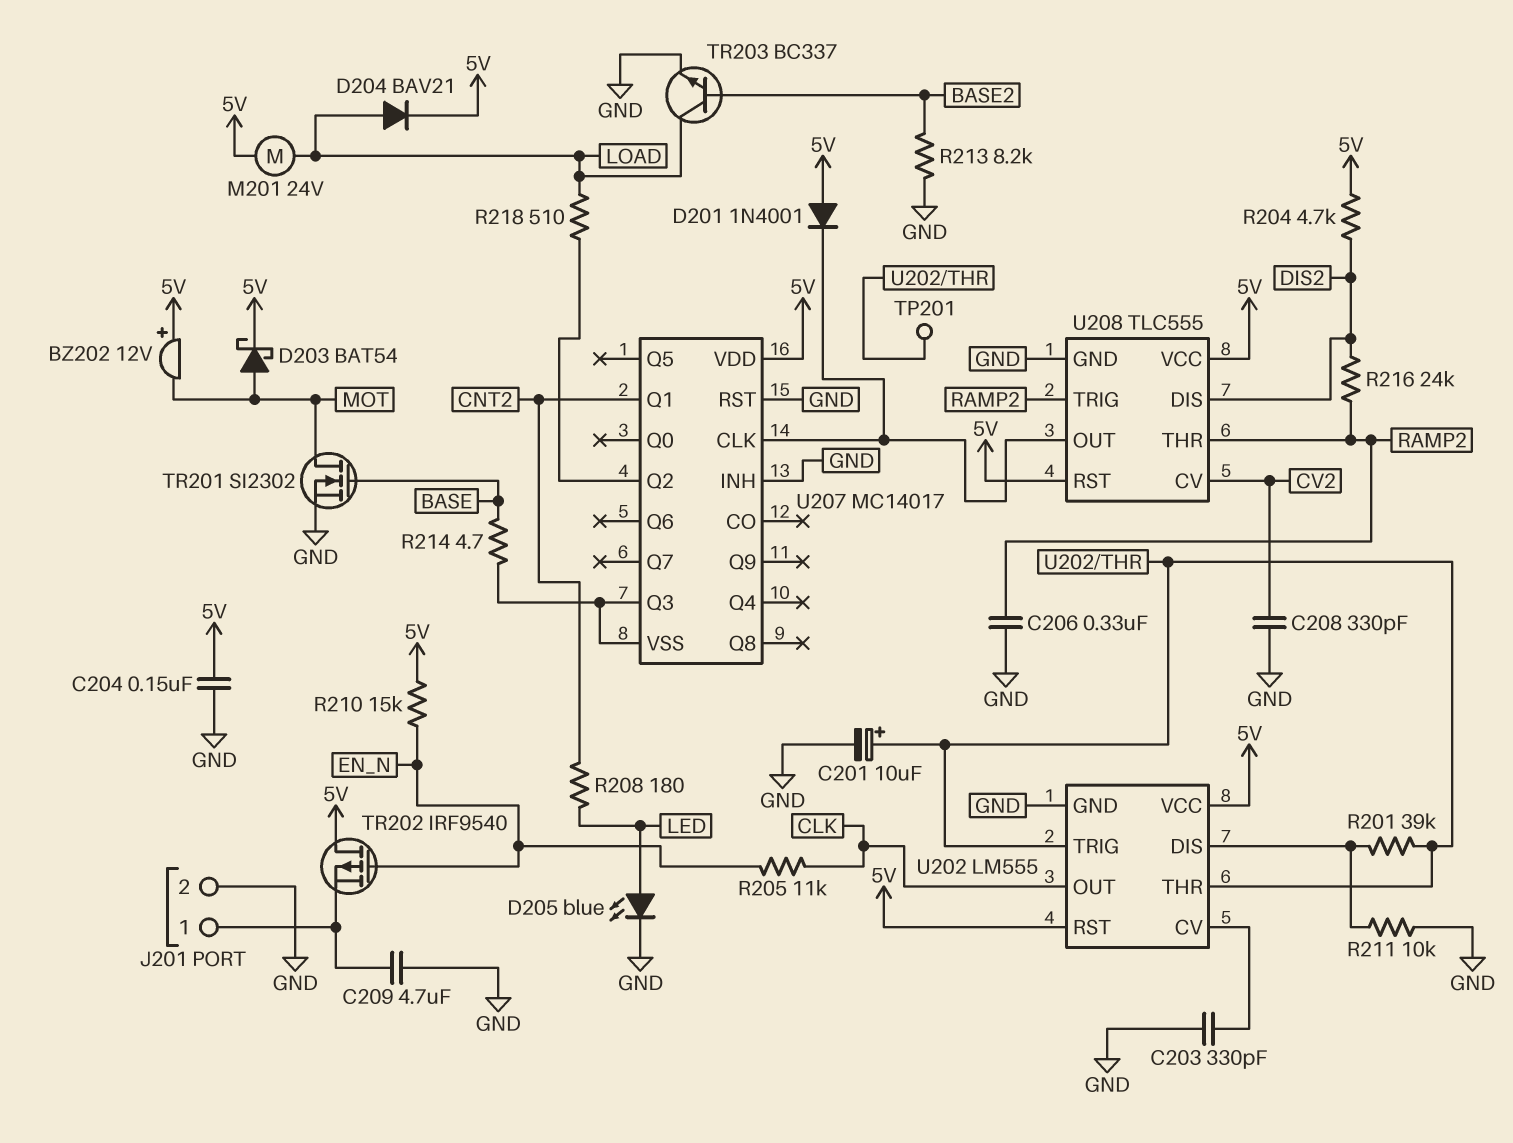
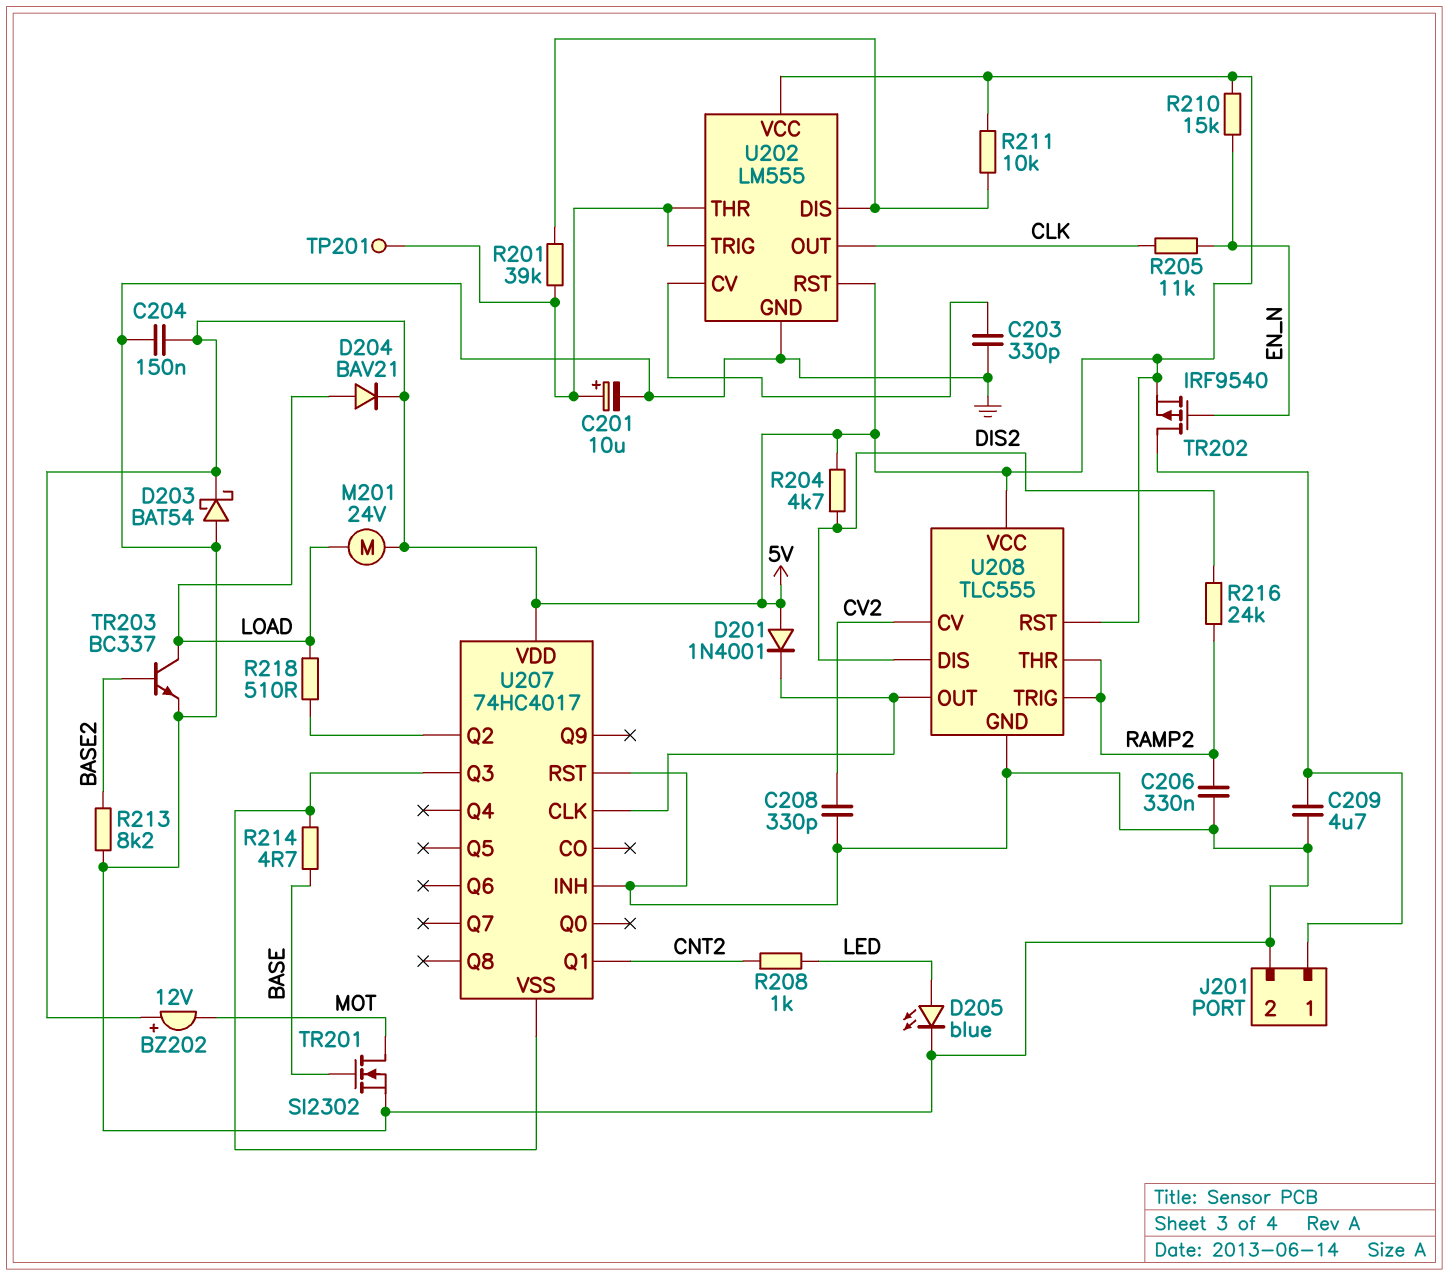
D203: schottky BAT54 (A MOT, K 5V) -> schottky BAT54 (A GND, K 5V)
R208: 180 (CNT2, LED) -> 1k (CNT2, LED)
R211: 10k (GND, U202/DIS) -> 10k (5V, U202/DIS)
TR202: PMOS IRF9540 (G EN_N, D 5V, S J201/1) -> PMOS IRF9540 (G EN_N, D J201/1, S 5V)
U207: MC14017 -> 74HC4017

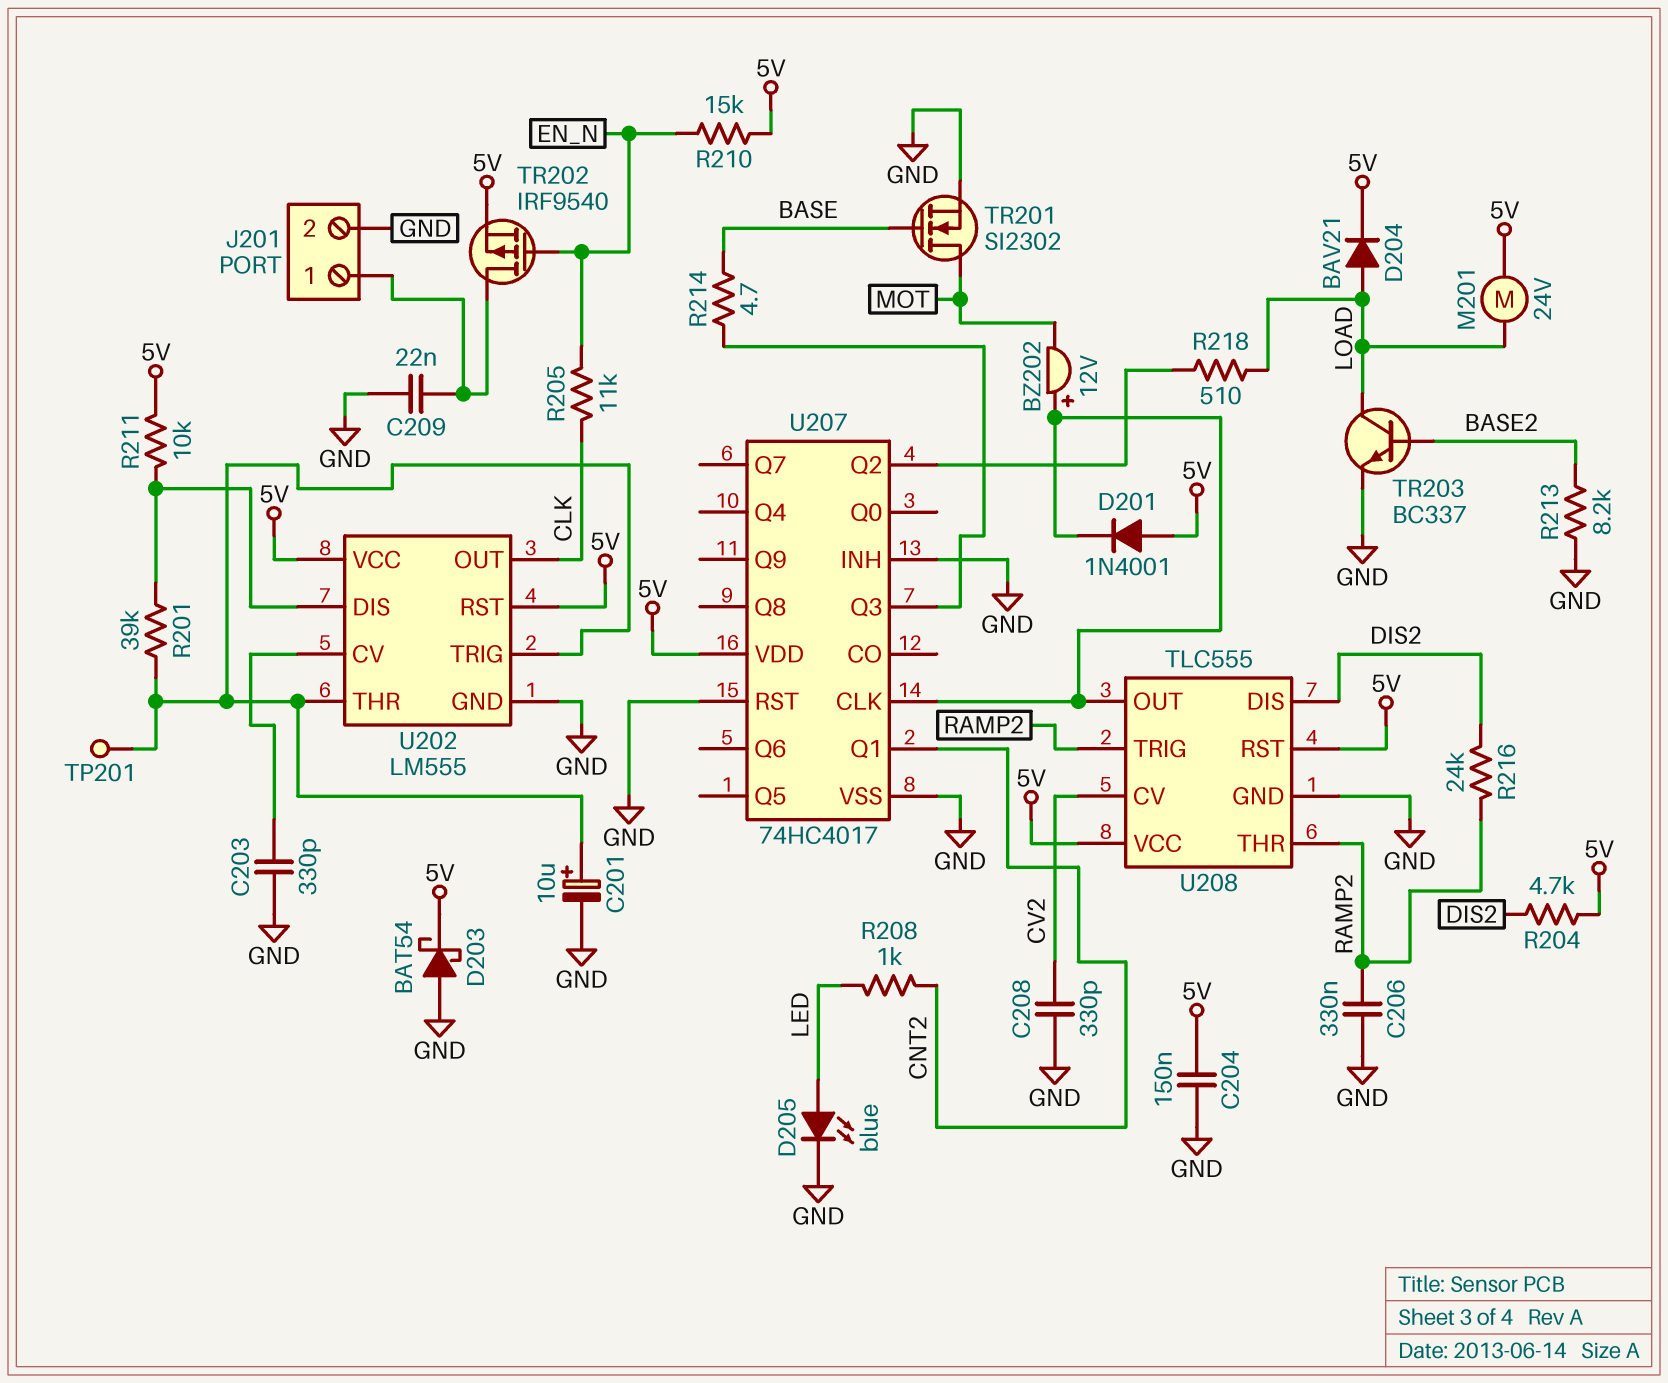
BZ202: buzzer 12V (plus 5V, minus MOT) -> buzzer 12V (plus U207/CLK, minus MOT)
C209: 4.7uF (GND, J201/1) -> 22nF (GND, J201/1)
U207 pin VSS: U207/Q3 -> GND

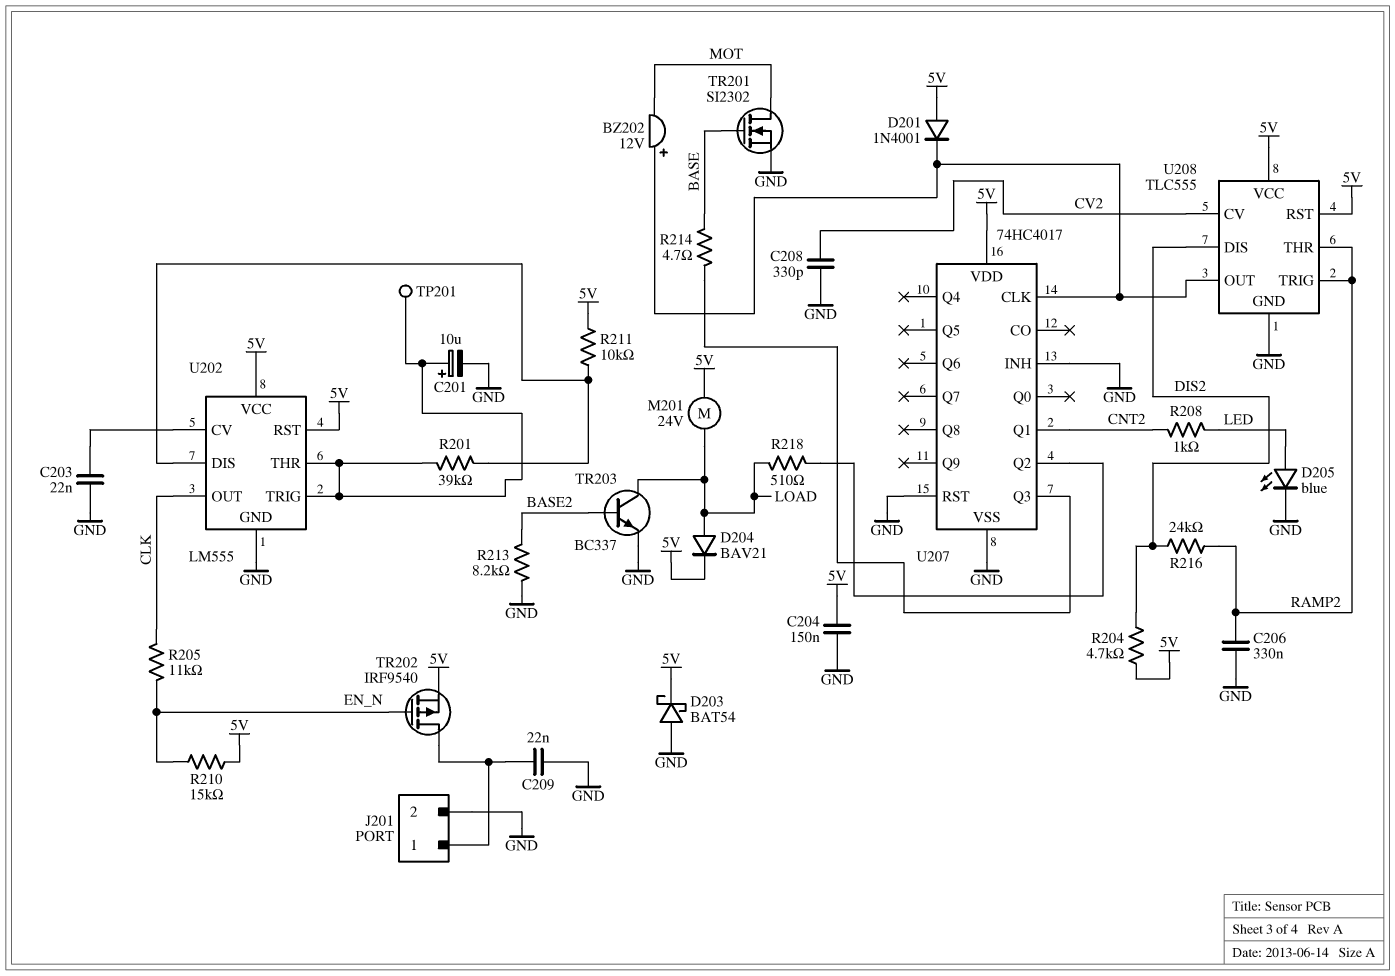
C203: 330pF (GND, U202/CV) -> 22nF (GND, U202/CV)

